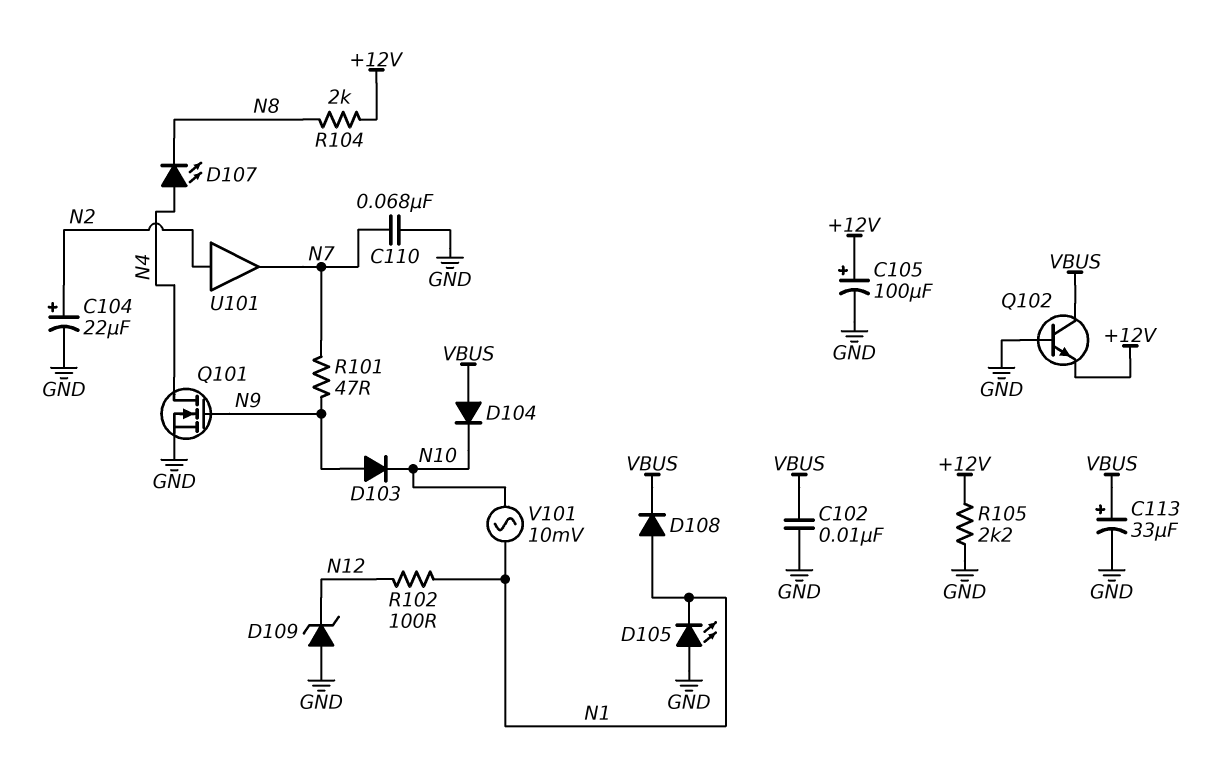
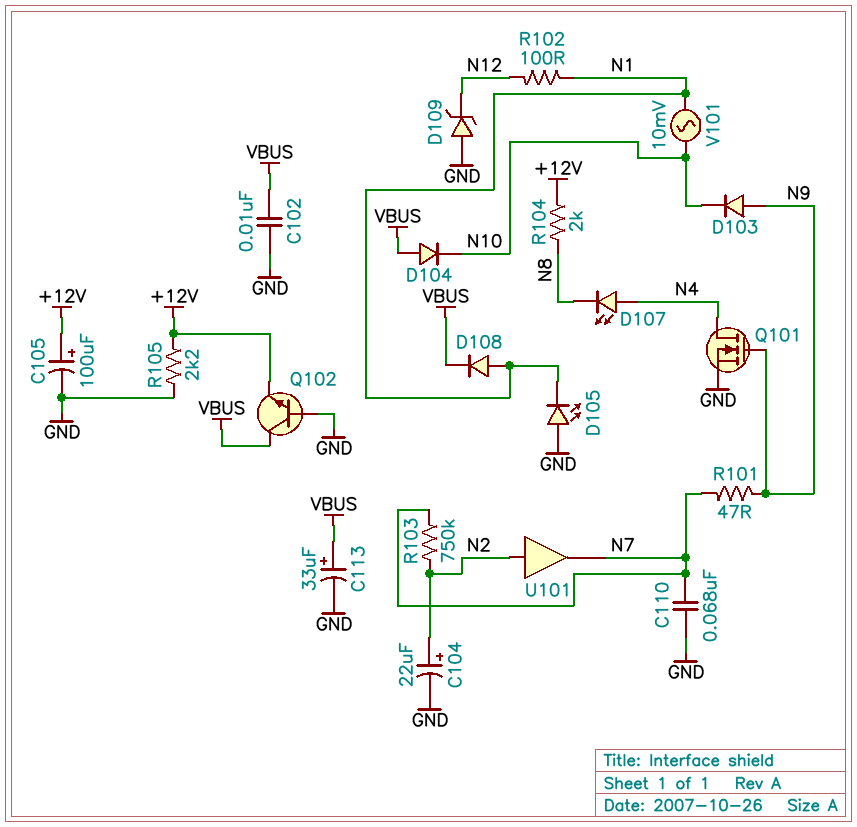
R103: none -> 750k (N2, N7)

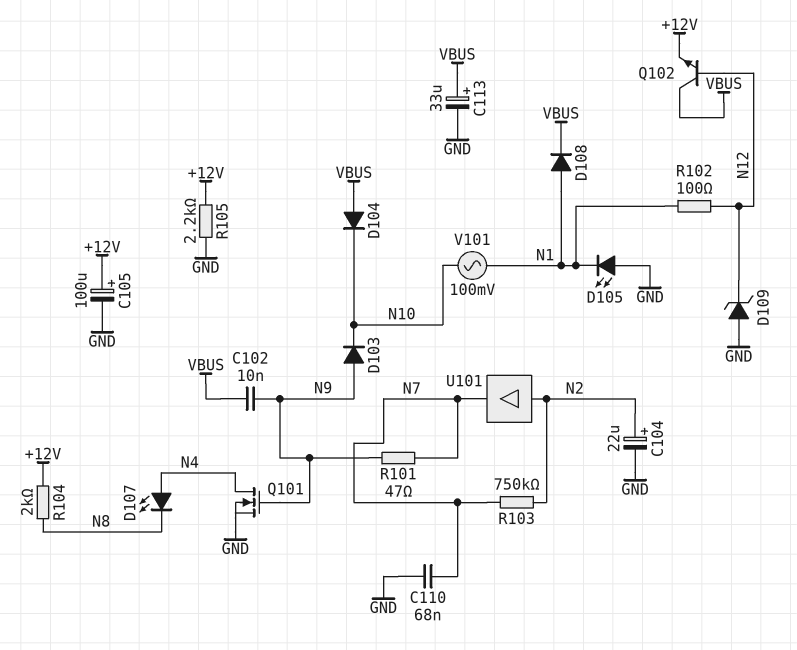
C102: 10nF (GND, VBUS) -> 10nF (N9, VBUS)
Q102: NPN (B GND, C VBUS, E +12V) -> NPN (B N12, C VBUS, E +12V)
V101: AC 10mV (N1, N10) -> AC 100mV (N1, N10)

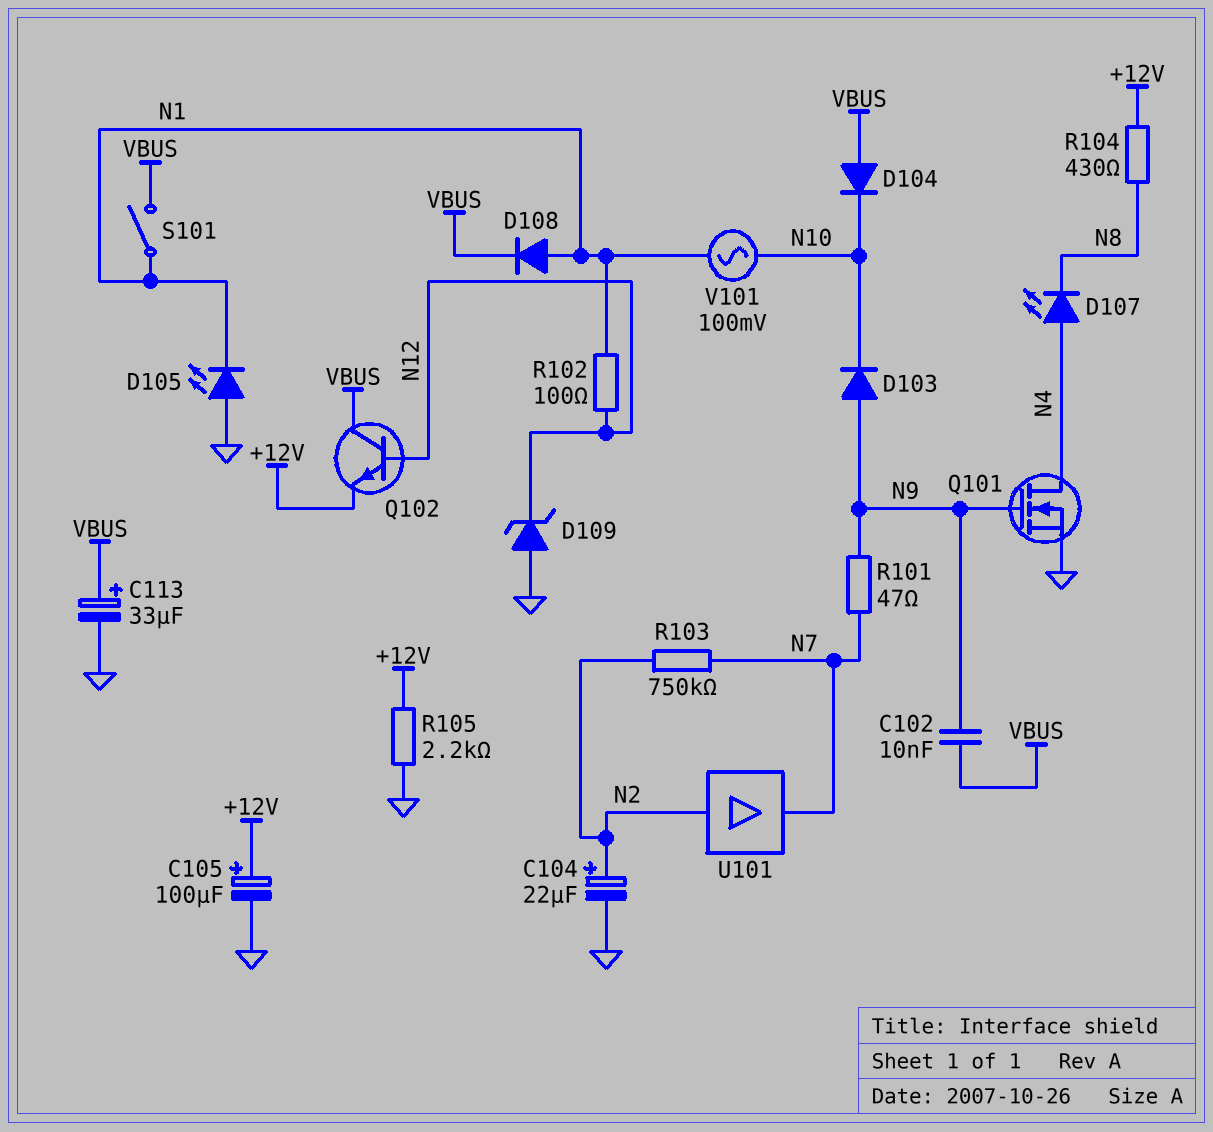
C110: 68nF (GND, N7) -> none
R104: 2k (+12V, N8) -> 430 (+12V, N8)
S101: none -> switch (N1, VBUS)

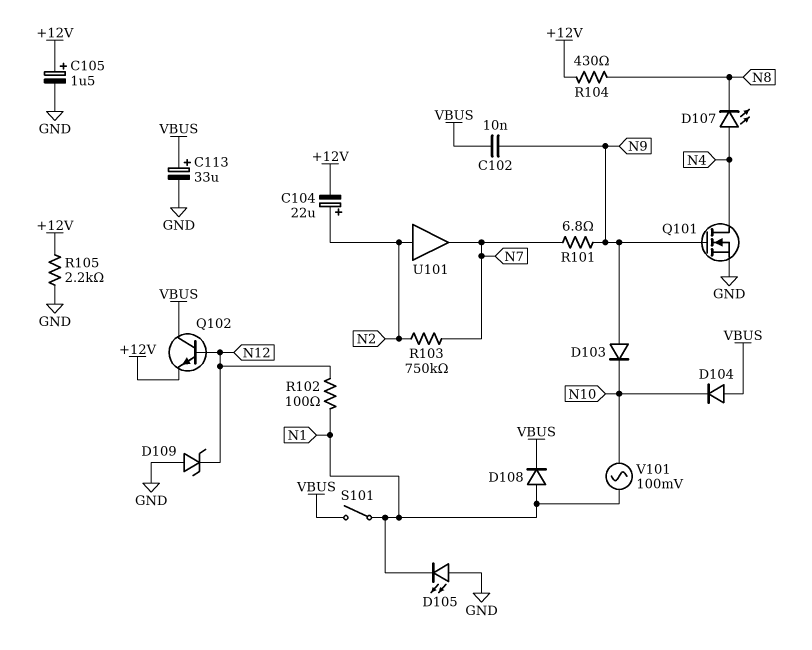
C104: 22uF (plus N2, minus GND) -> 22uF (plus N2, minus +12V)
C105: 100uF (plus +12V, minus GND) -> 1.5uF (plus +12V, minus GND)
R101: 47 (N7, N9) -> 6.8 (N7, N9)

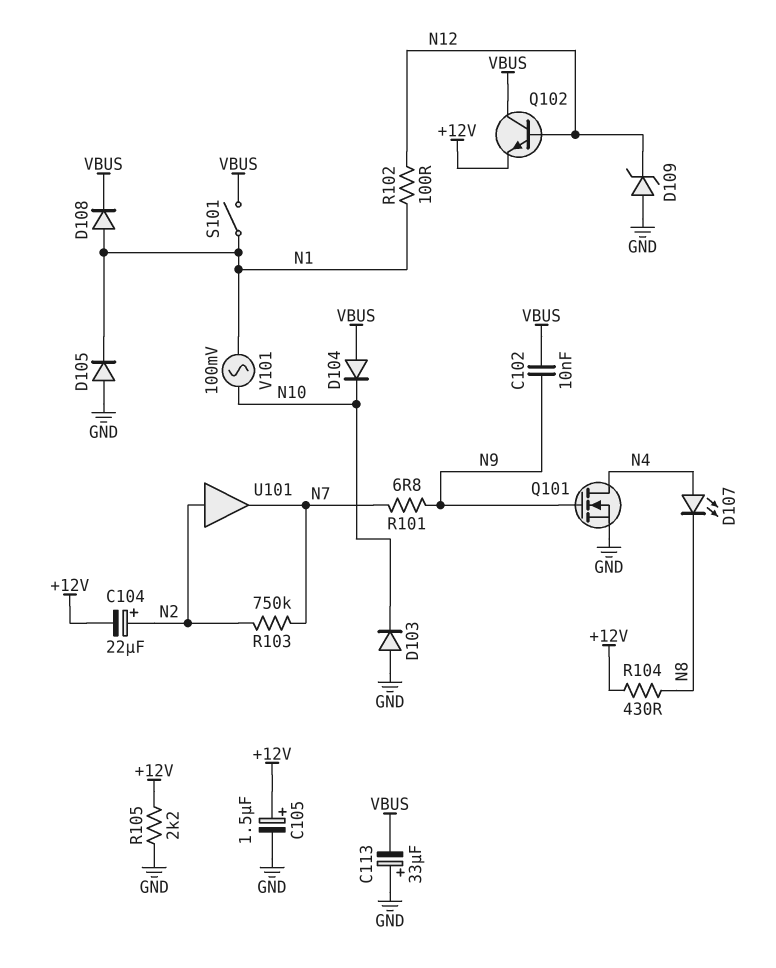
C113: 33uF (plus VBUS, minus GND) -> 33uF (plus GND, minus VBUS)
D103: diode (A N9, K N10) -> diode (A GND, K N10)
D105: LED (A GND, K N1) -> diode (A GND, K N1)

